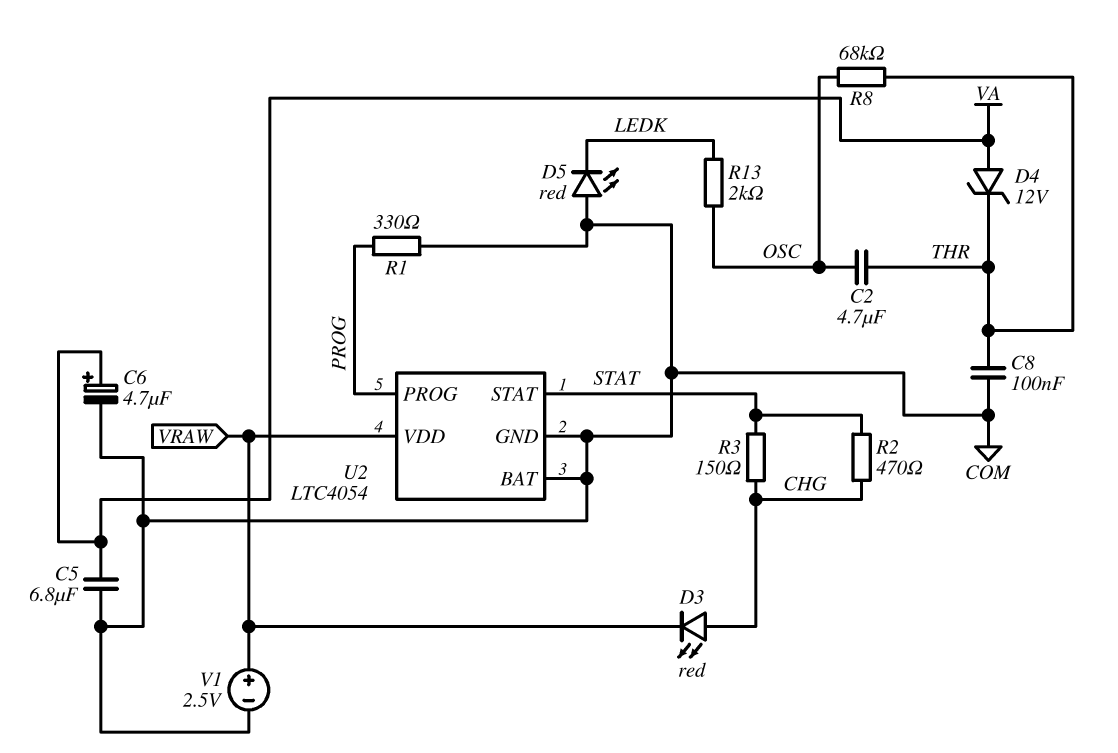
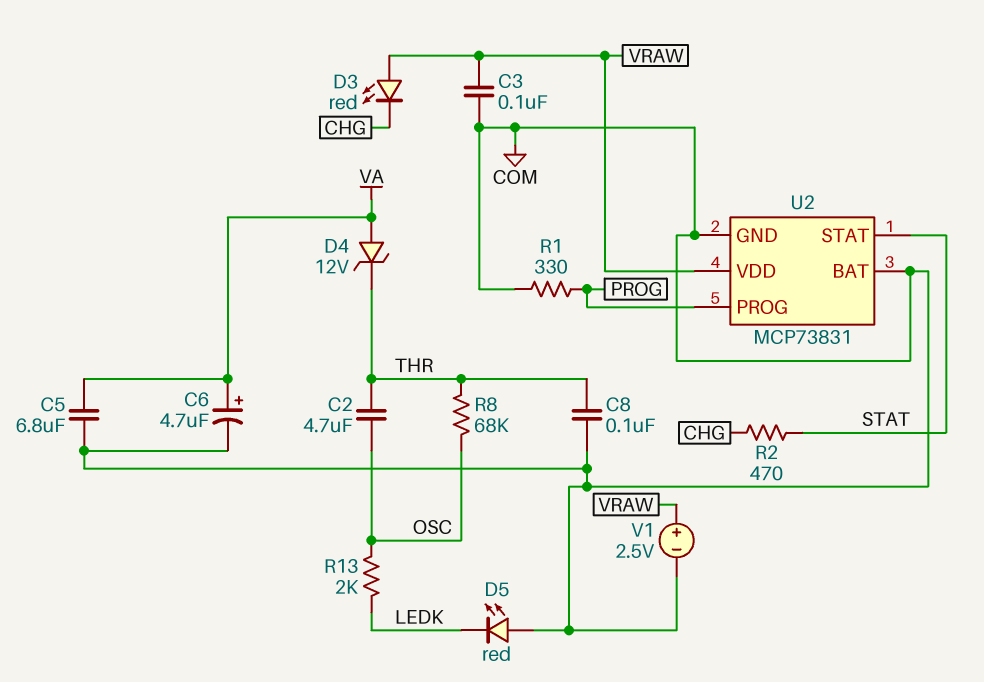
C3: none -> 100nF (COM, VRAW)
D3: LED red (A CHG, K VRAW) -> LED red (A VRAW, K CHG)
R3: 150 (CHG, STAT) -> none
U2: LTC4054 -> MCP73831

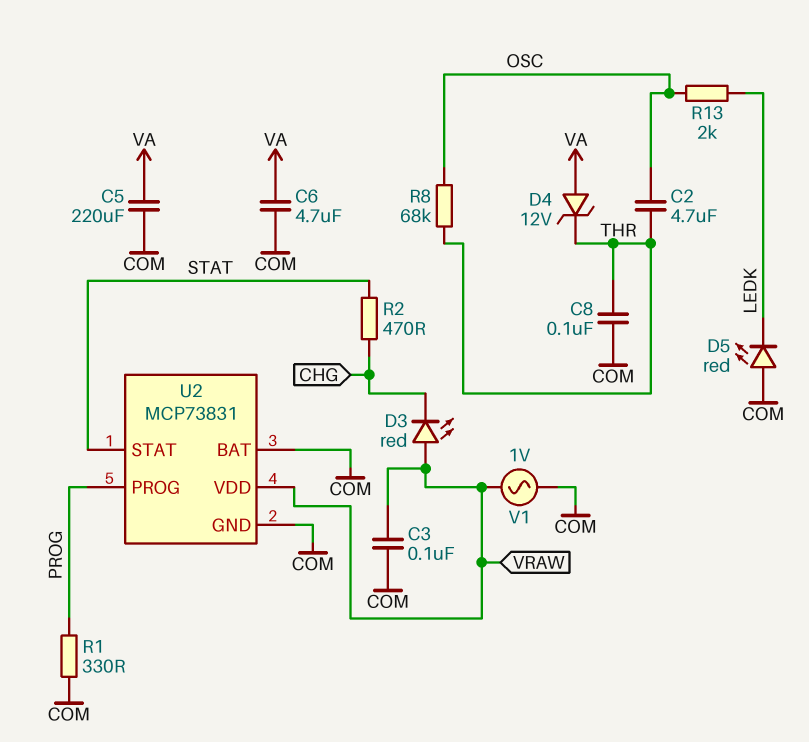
C5: 6.8uF (COM, VA) -> 220uF (COM, VA)
C6: 4.7uF (plus VA, minus COM) -> 4.7uF (COM, VA)
V1: 2.5V (plus VRAW, minus COM) -> AC 1V (COM, VRAW)

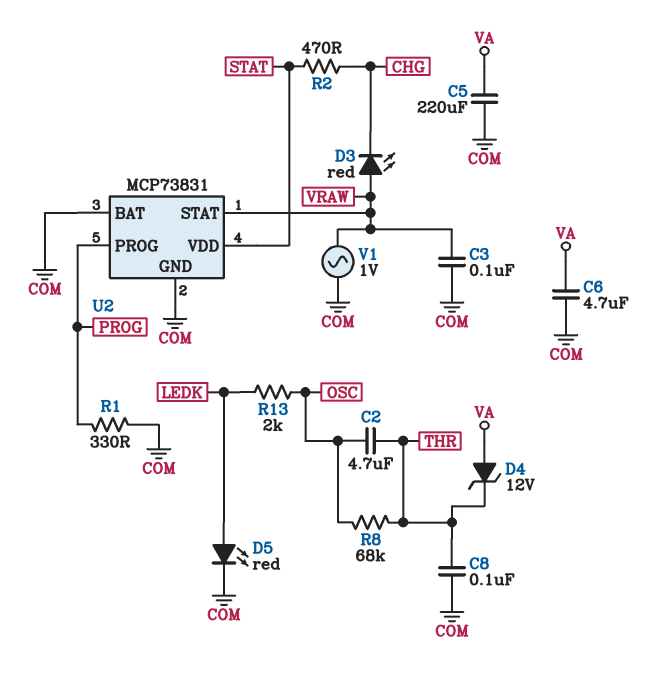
D5: LED red (A COM, K LEDK) -> LED red (A LEDK, K COM)
U2 pin STAT: STAT -> VRAW
U2 pin VDD: VRAW -> STAT

